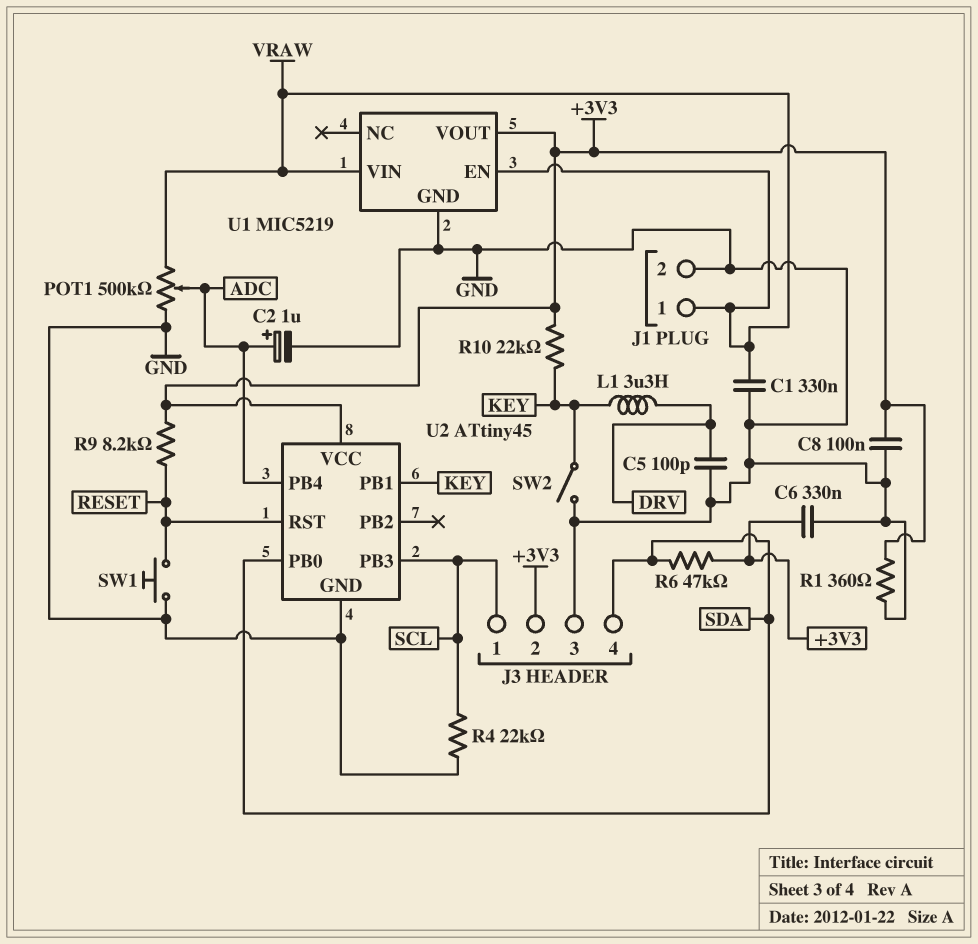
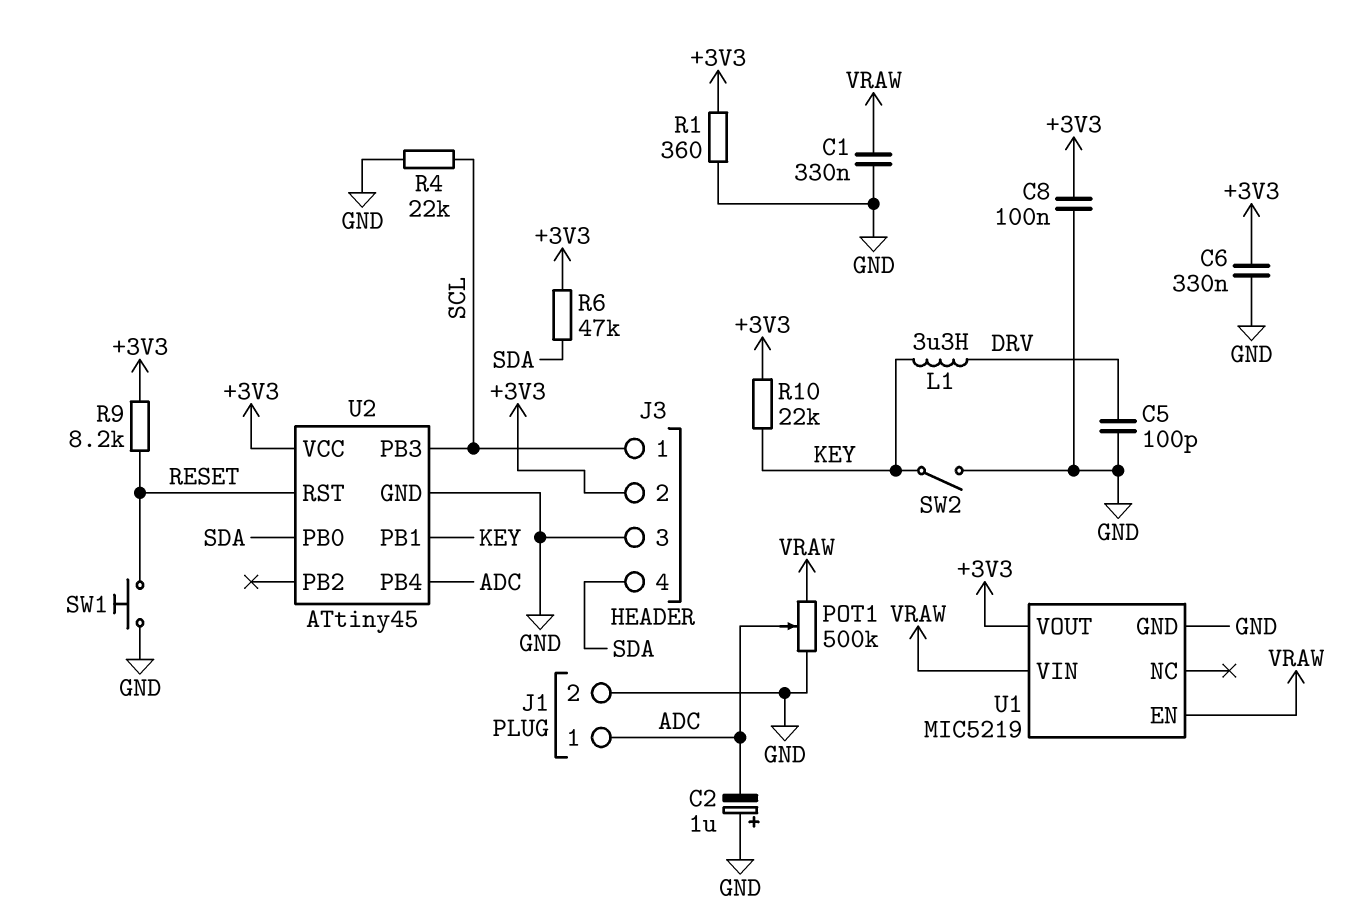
C2: 1uF (plus ADC, minus GND) -> 1uF (plus GND, minus ADC)
J1 pin 1: VRAW -> ADC

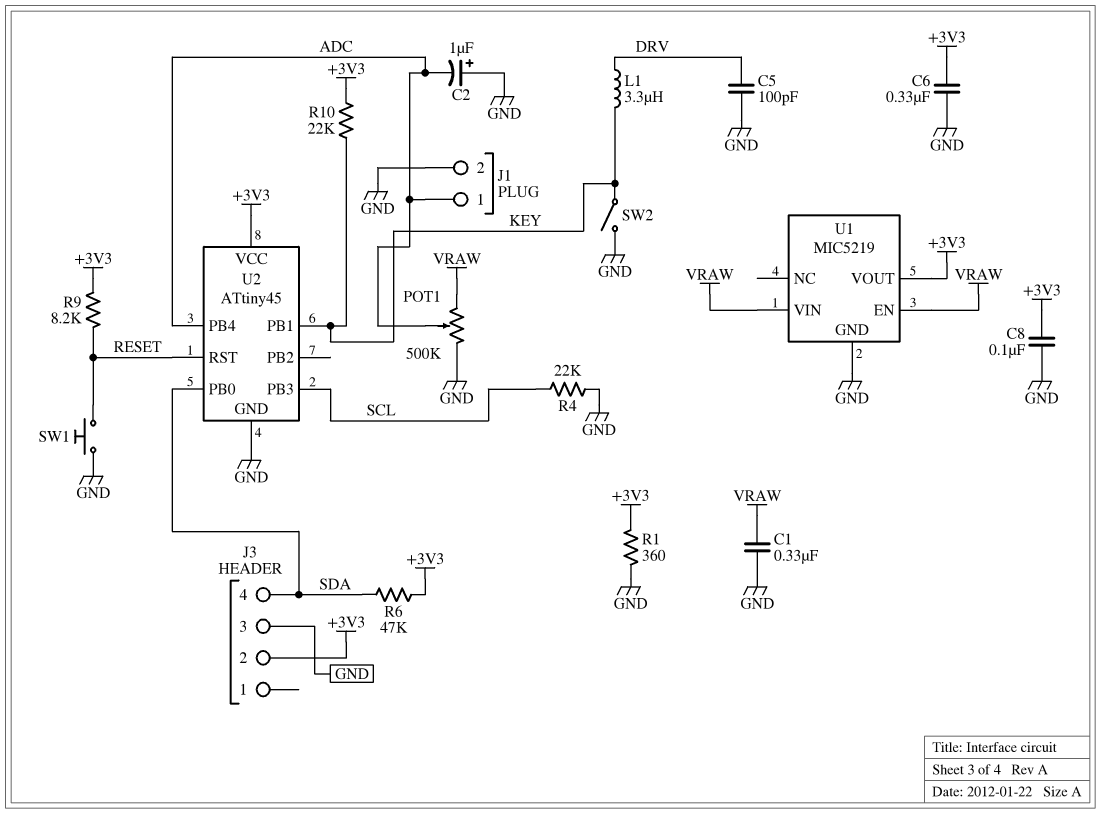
J3 pin 1: SCL -> none

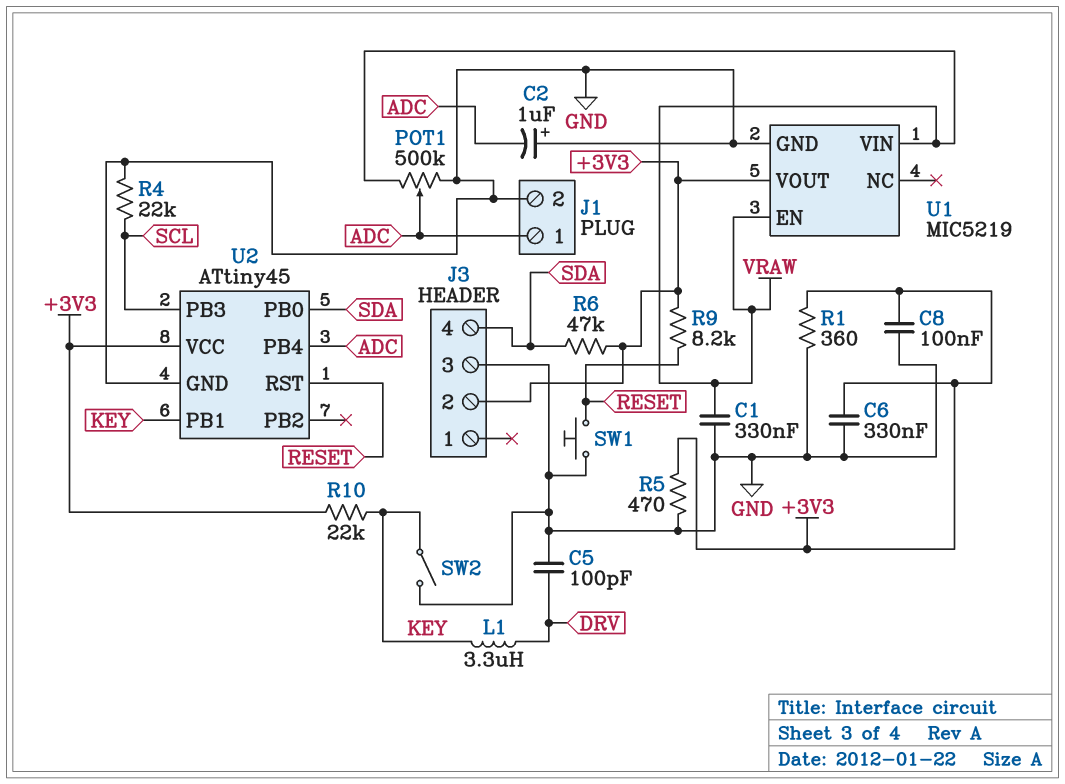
R5: none -> 470 (+3V3, GND)

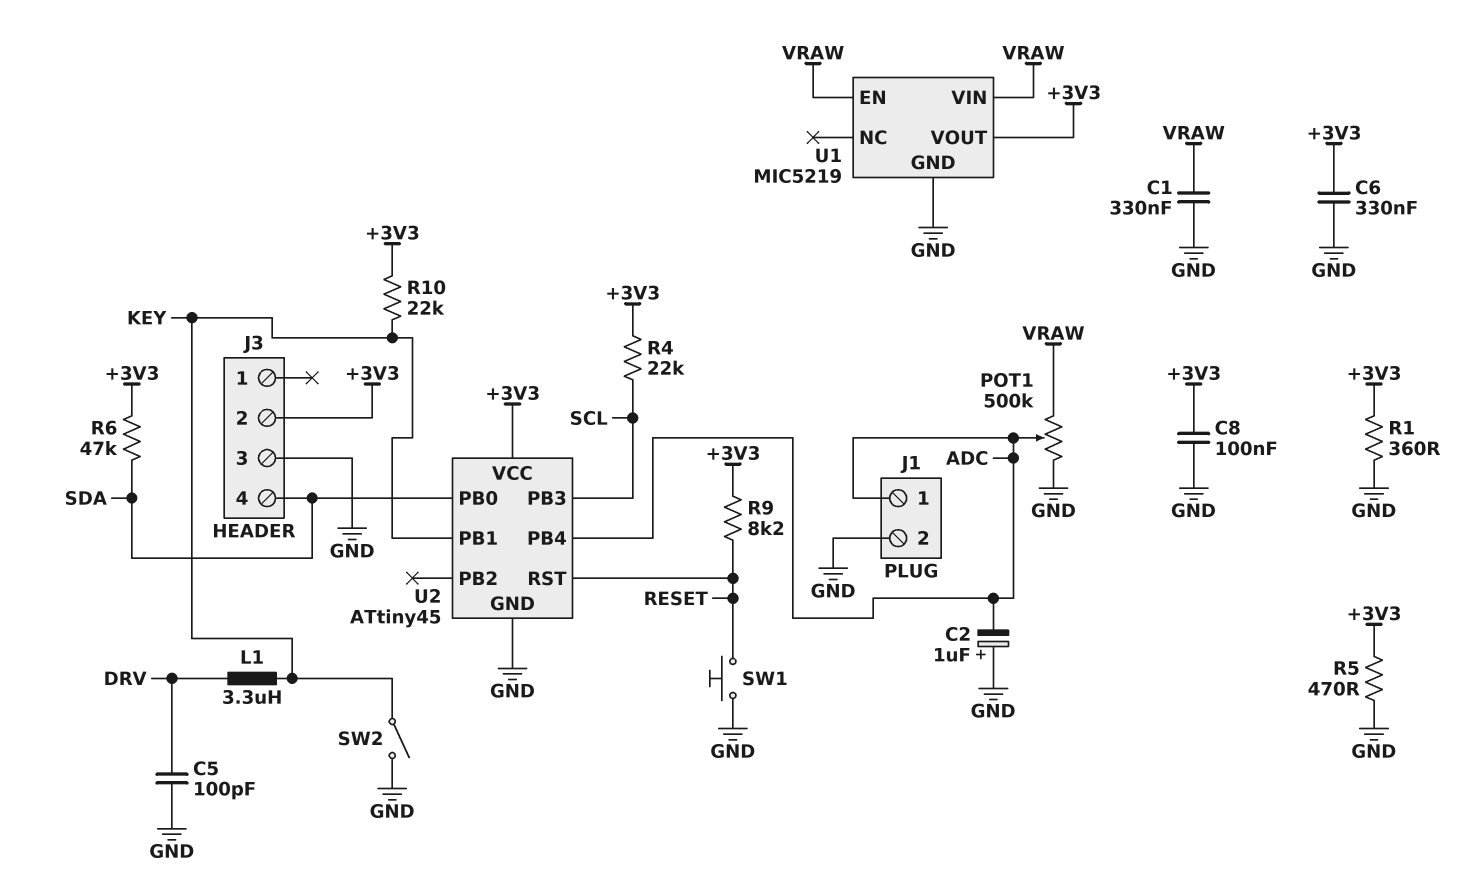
R4: 22k (GND, SCL) -> 22k (+3V3, SCL)

